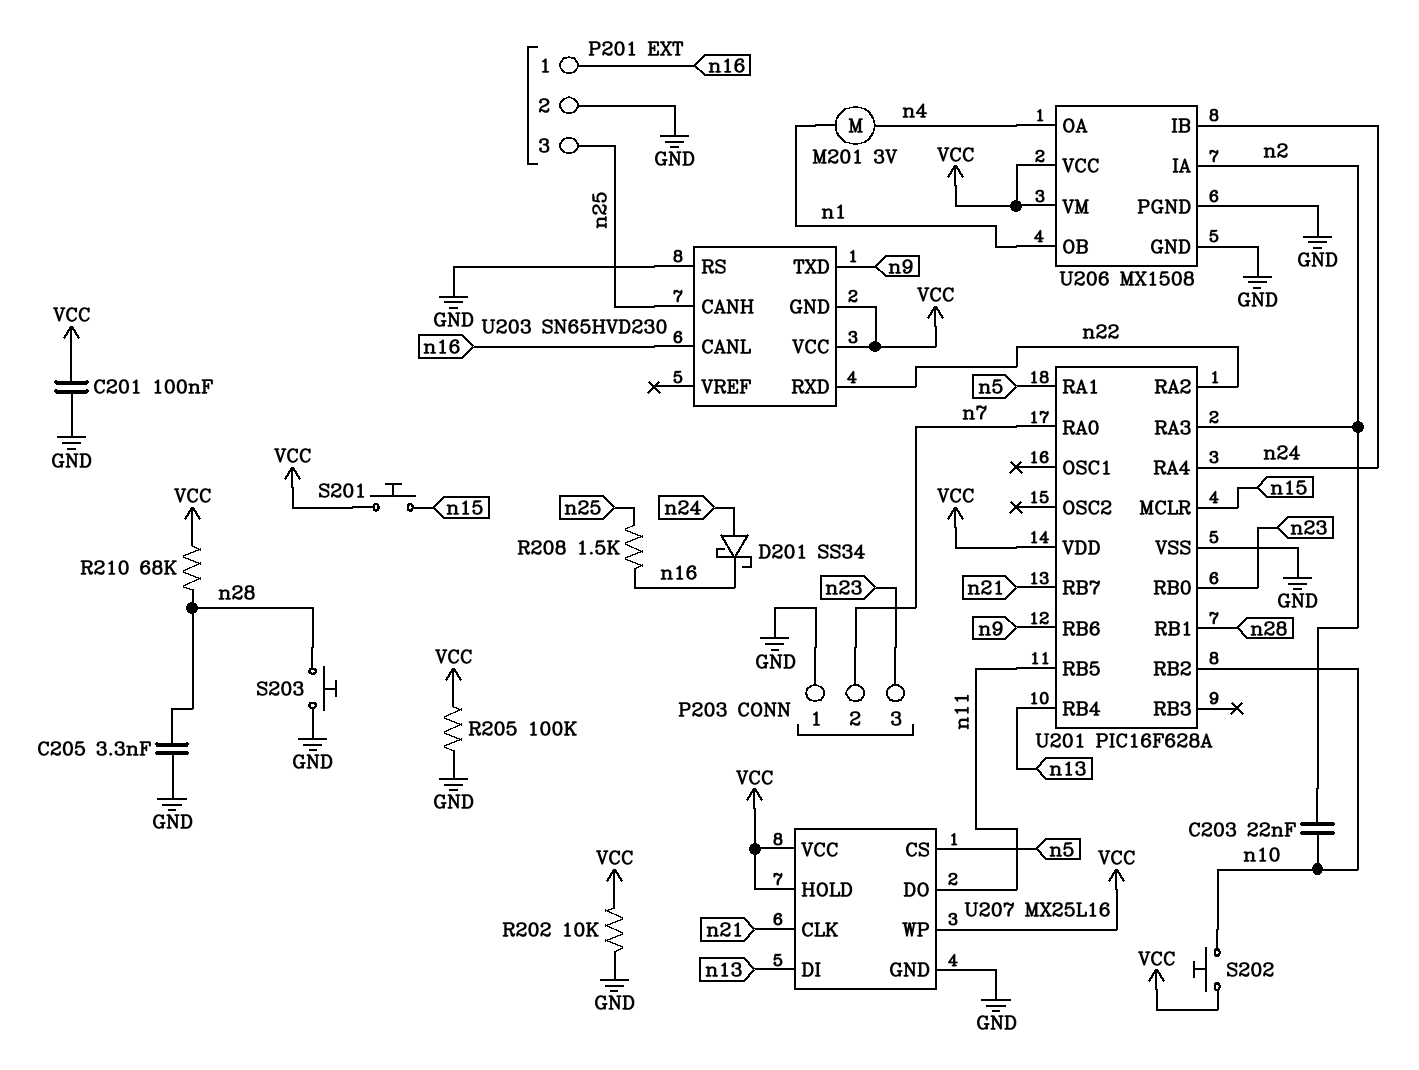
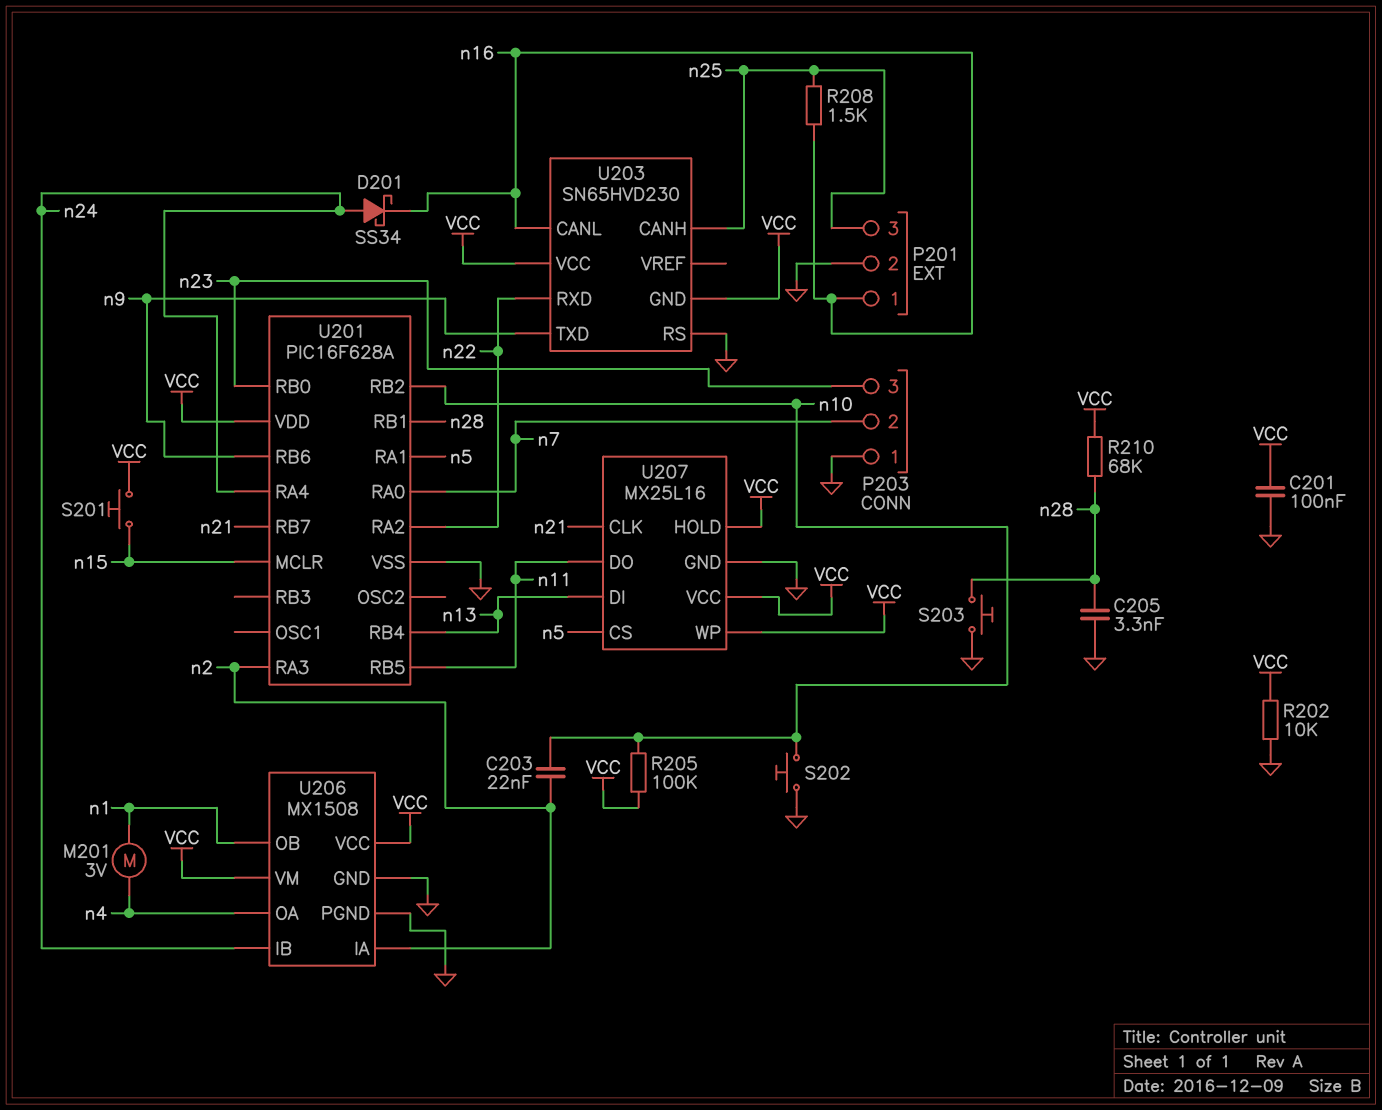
R205: 100k (GND, VCC) -> 100k (VCC, n10)
S202: button (VCC, n10) -> button (GND, n10)

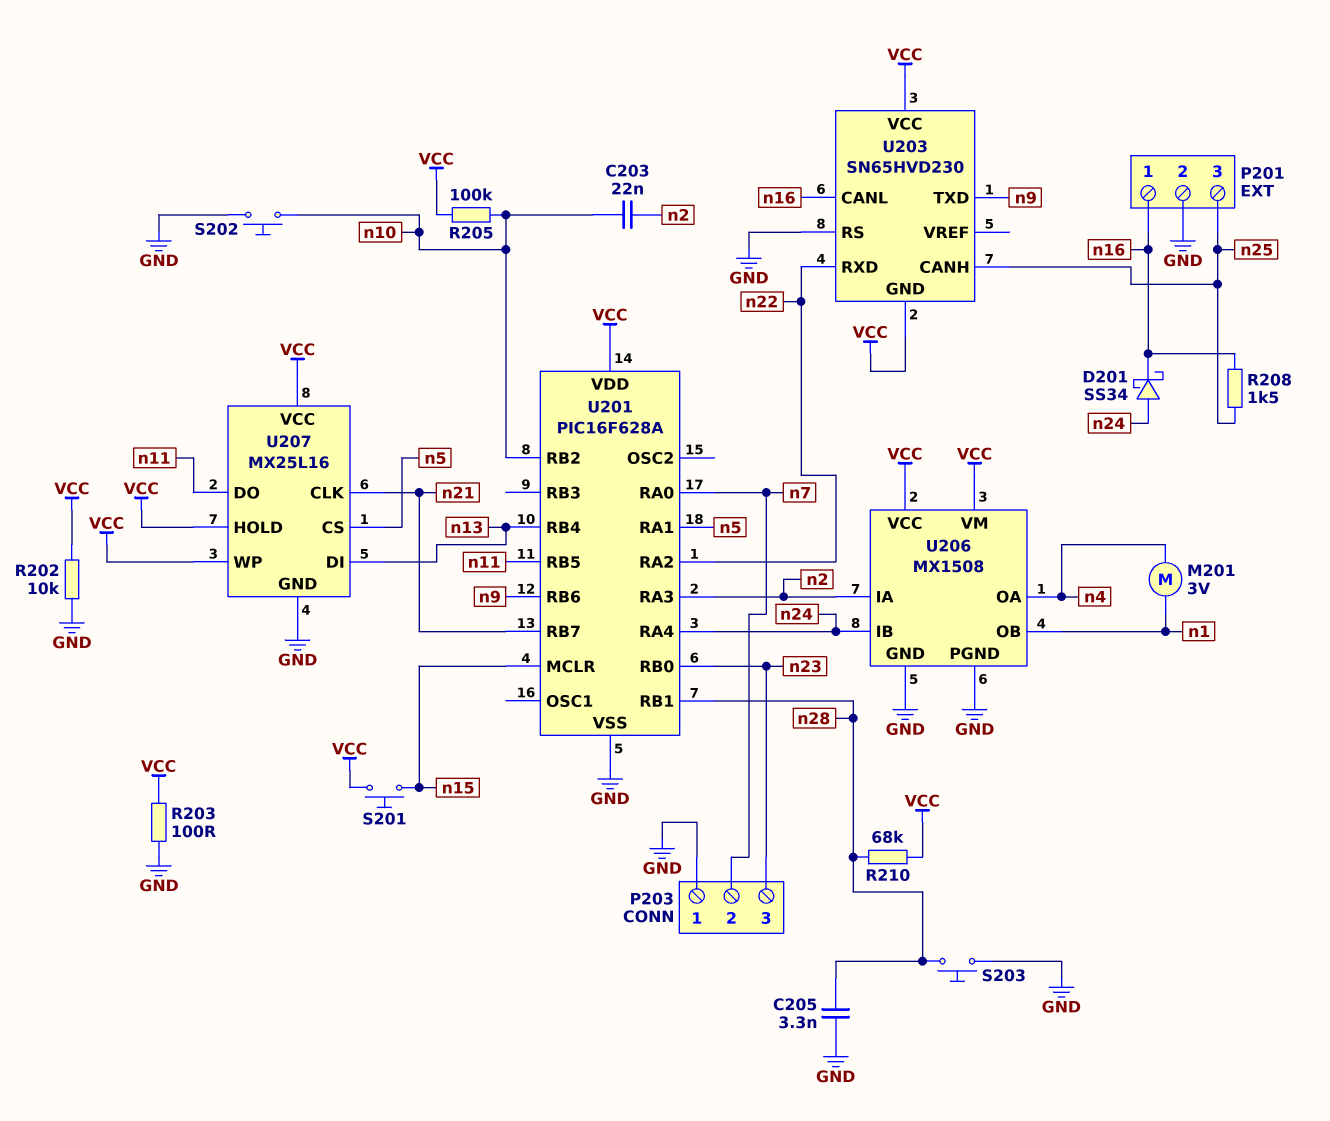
C201: 100nF (GND, VCC) -> none
R203: none -> 100 (GND, VCC)

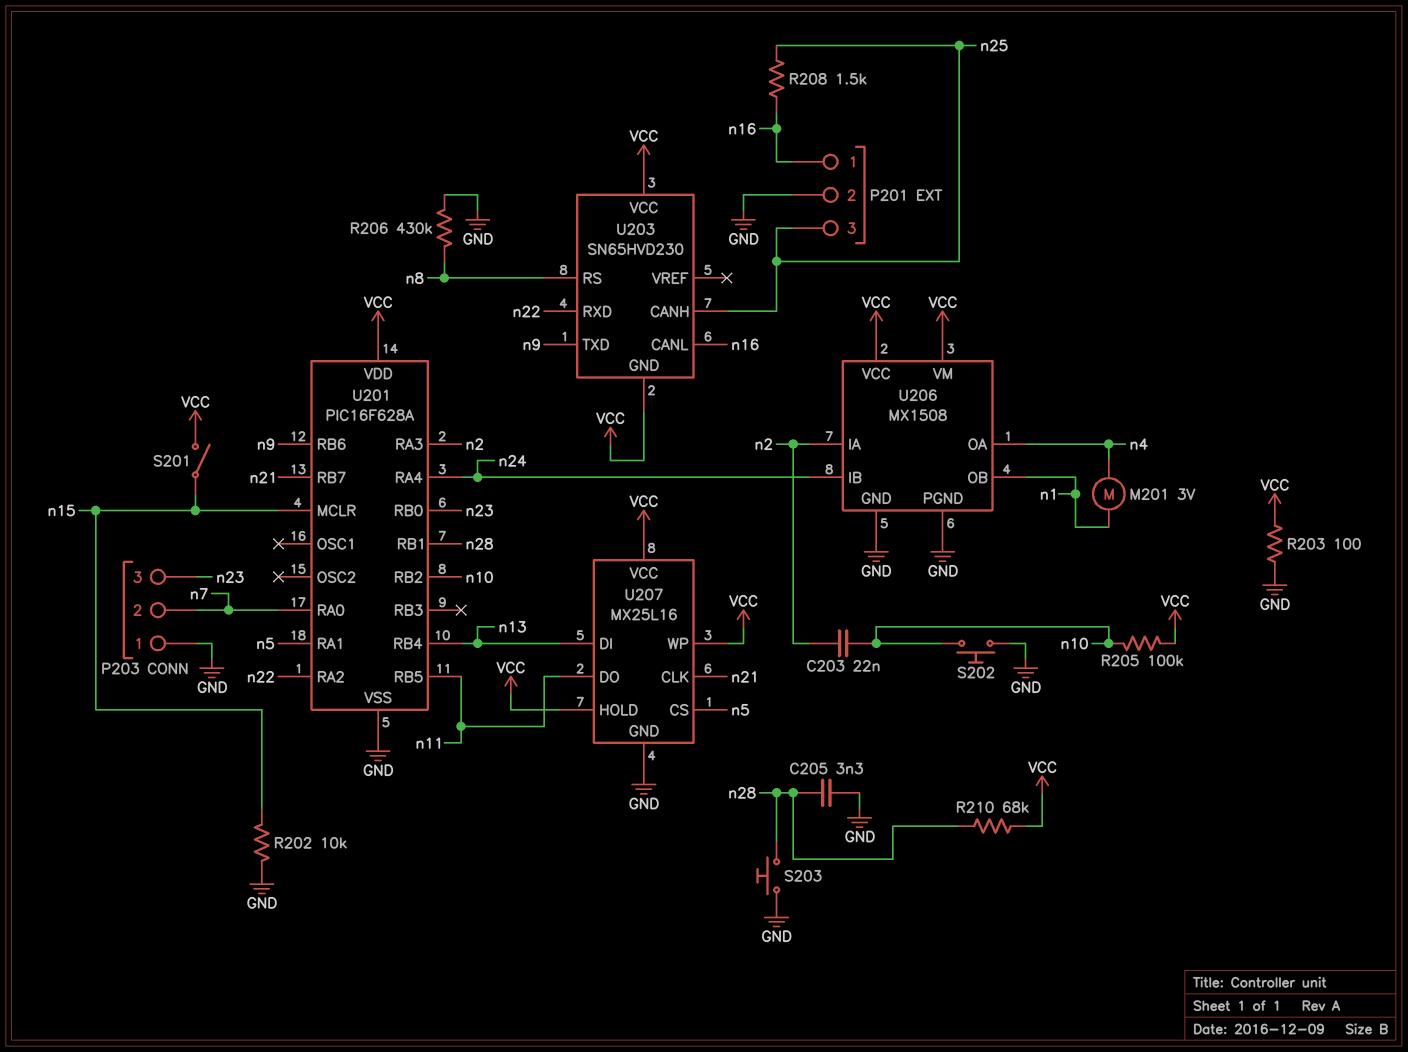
D201: schottky SS34 (A n24, K n16) -> none
R202: 10k (GND, VCC) -> 10k (GND, n15)
R206: none -> 430k (GND, n8)
S201: button (VCC, n15) -> switch (VCC, n15)
U203 pin RS: GND -> n8

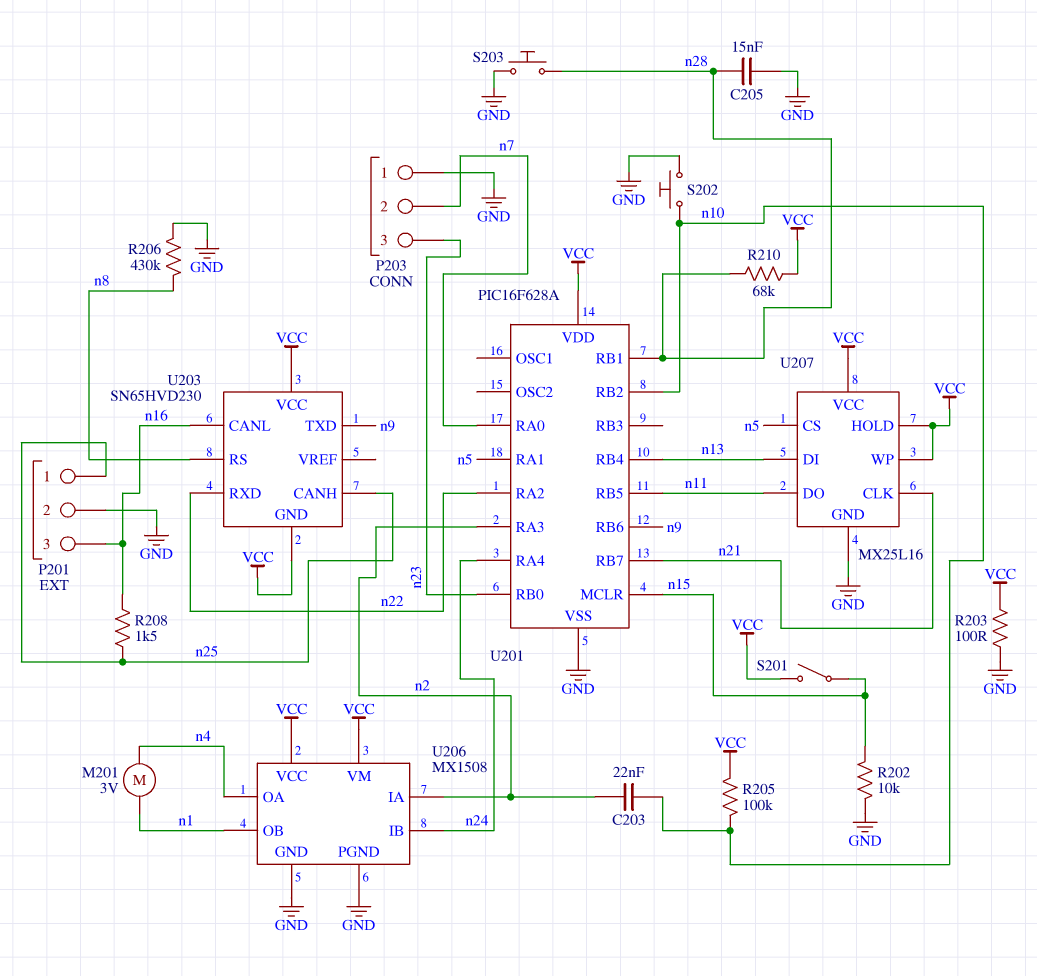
C205: 3.3nF (GND, n28) -> 15nF (GND, n28)
P201 pin 1: n16 -> n25
P201 pin 3: n25 -> n16

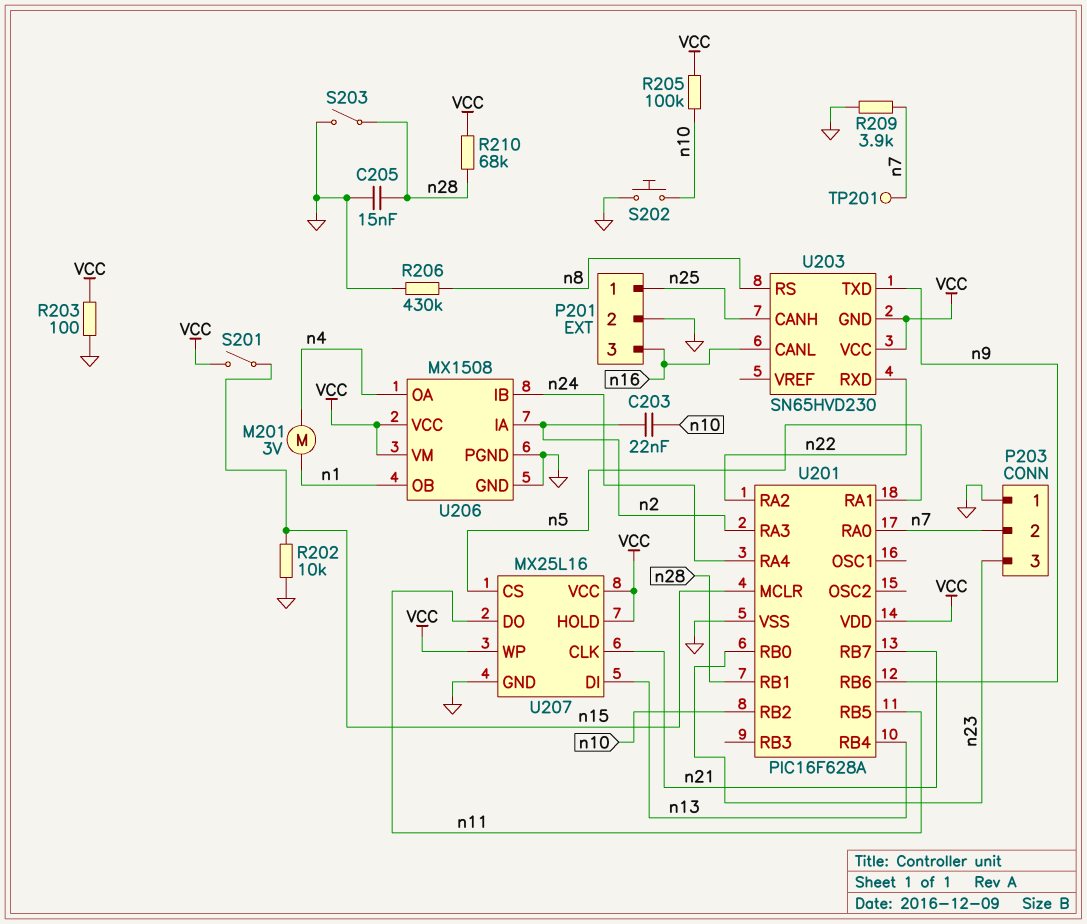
R208: 1.5k (n16, n25) -> none
R209: none -> 3.9k (GND, n7)
S203: button (GND, n28) -> switch (GND, n28)
TP201: none -> test point (n7)

